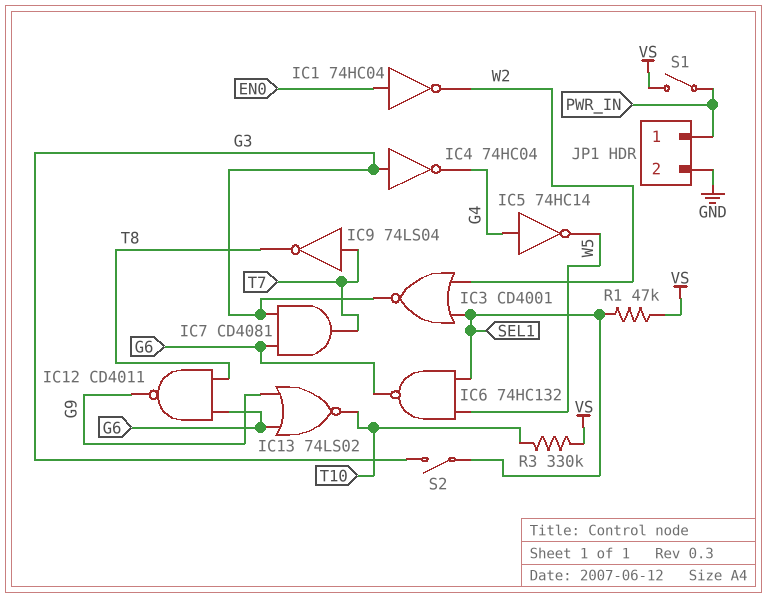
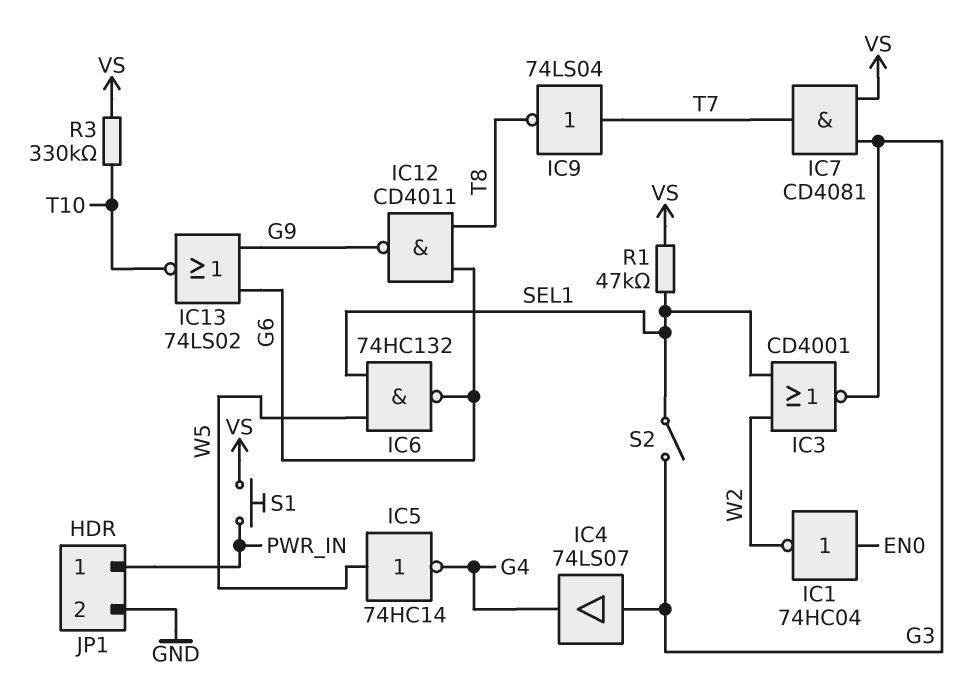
IC4: NOT 74HC04 (in G3, out G4) -> buffer 74LS07 (in G3, out G4)
IC5: NOT 74HC14 (in G4, out W5) -> NOT 74HC14 (in W5, out G4)
IC7: AND CD4081 (in G3, in G6, out T7) -> AND CD4081 (in G3, in VS, out T7)
S1: switch (PWR_IN, VS) -> button (PWR_IN, VS)

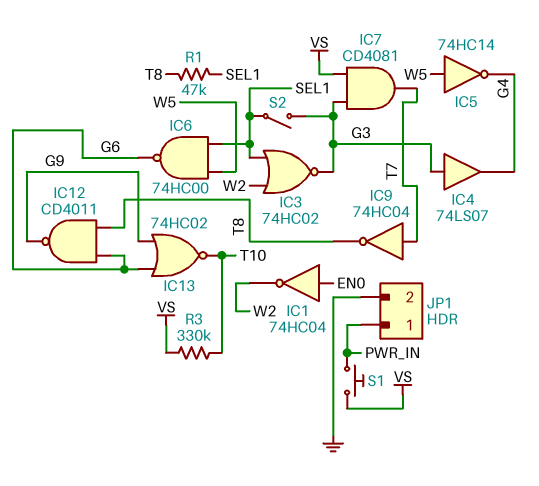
IC3: NOR CD4001 (in SEL1, in W2, out G3) -> NOR 74HC02 (in SEL1, in W2, out G3)
IC6: NAND 74HC132 (in SEL1, in W5, out G6) -> NAND 74HC00 (in SEL1, in W5, out G6)
IC9: NOT 74LS04 (in T7, out T8) -> NOT 74HC04 (in T7, out T8)
IC13: NOR 74LS02 (in G6, in G9, out T10) -> NOR 74HC02 (in G6, in G9, out T10)
R1: 47k (SEL1, VS) -> 47k (SEL1, T8)

